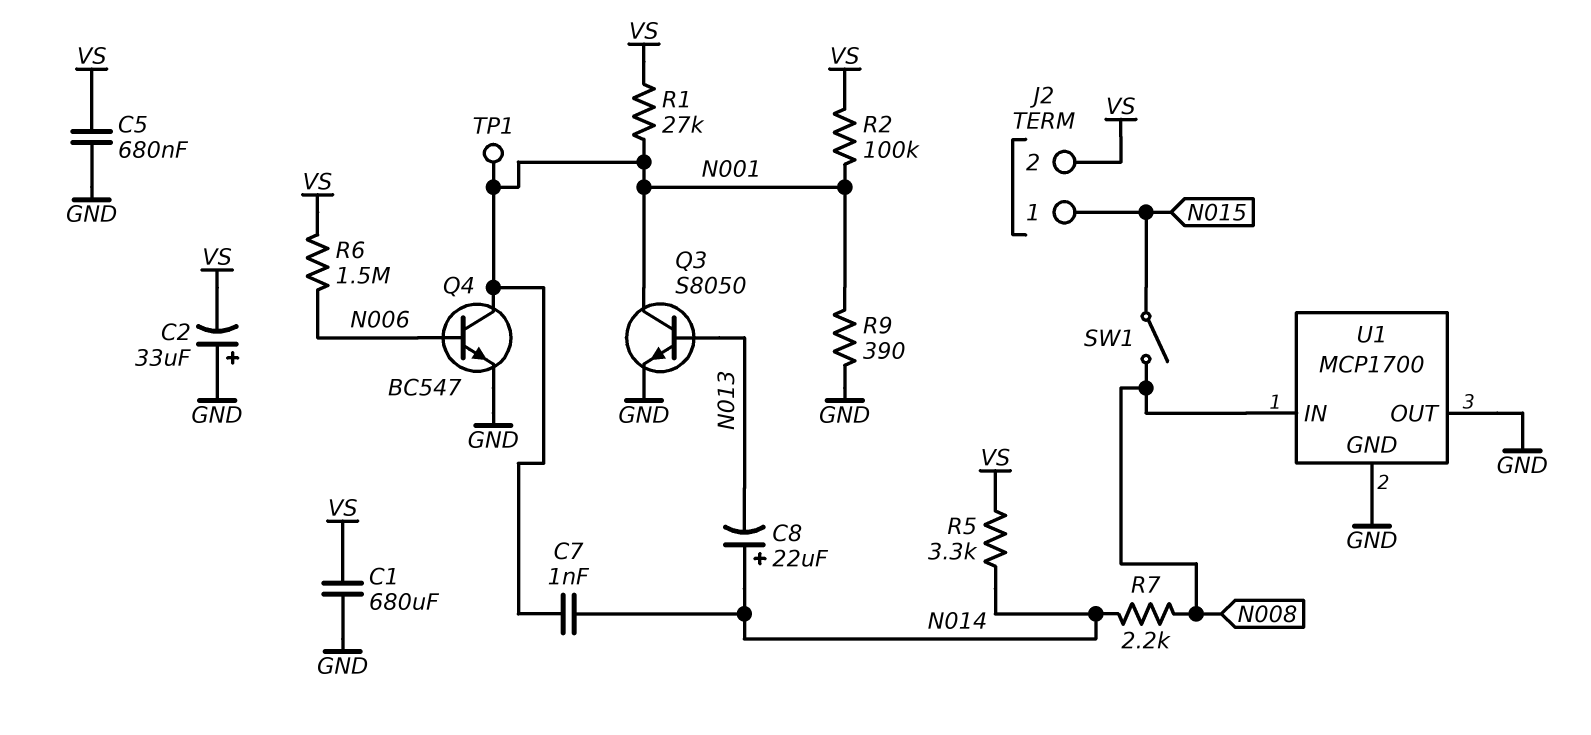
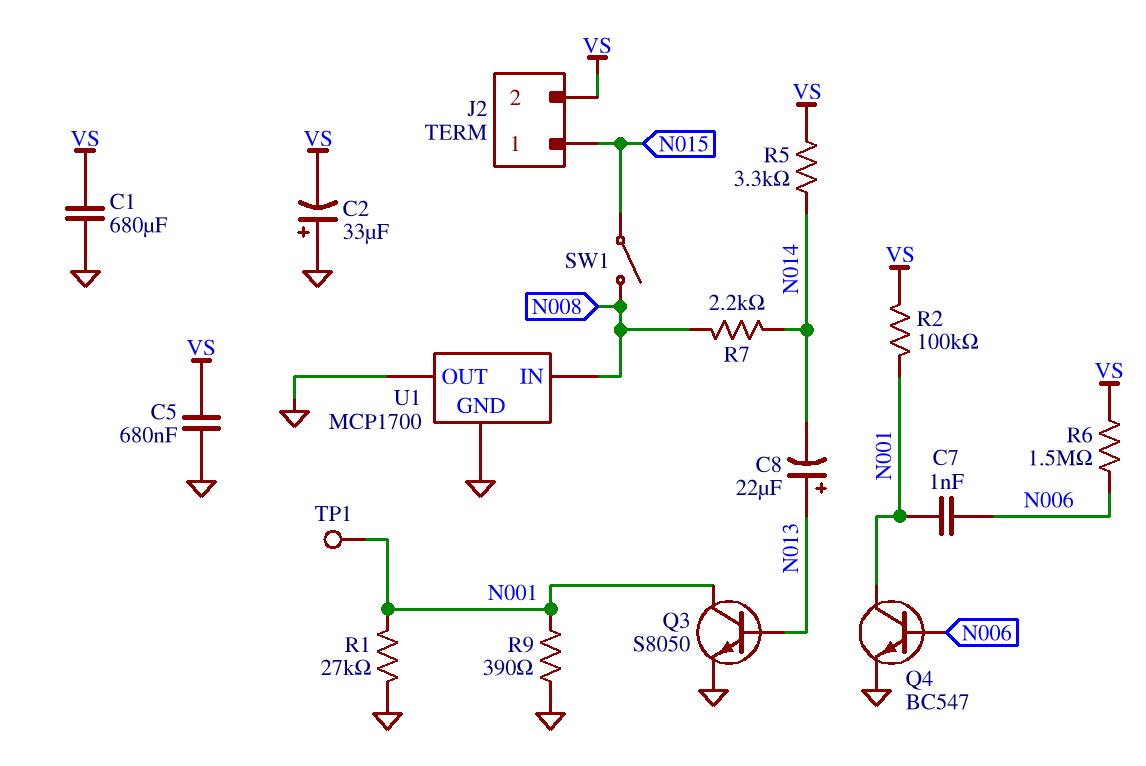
C7: 1nF (N001, N014) -> 1nF (N001, N006)
C8: 22uF (plus N014, minus N013) -> 22uF (plus N013, minus N014)
R1: 27k (N001, VS) -> 27k (GND, N001)

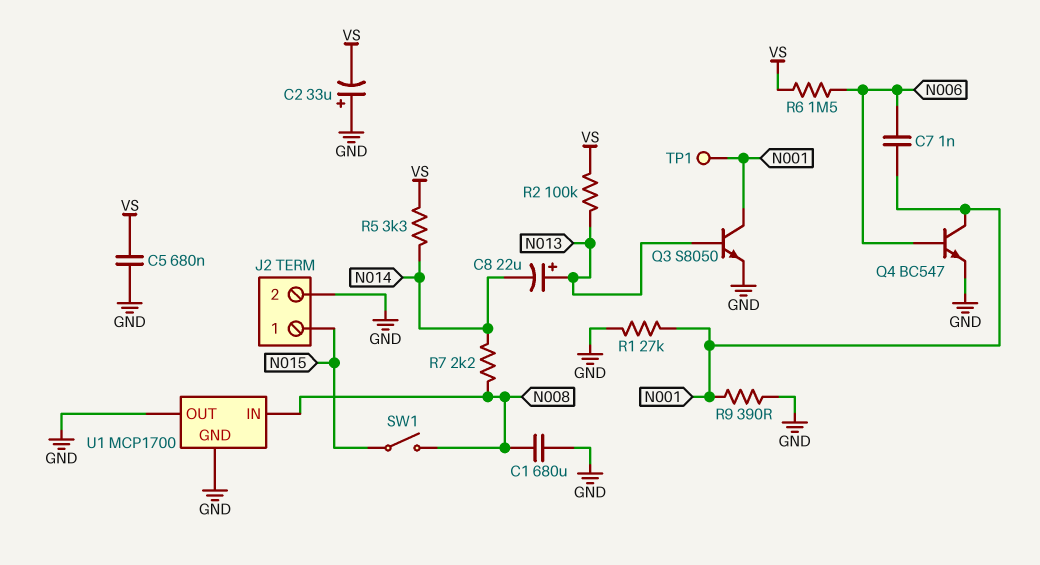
C1: 680uF (GND, VS) -> 680uF (GND, N008)
J2 pin 2: VS -> GND
R2: 100k (N001, VS) -> 100k (N013, VS)

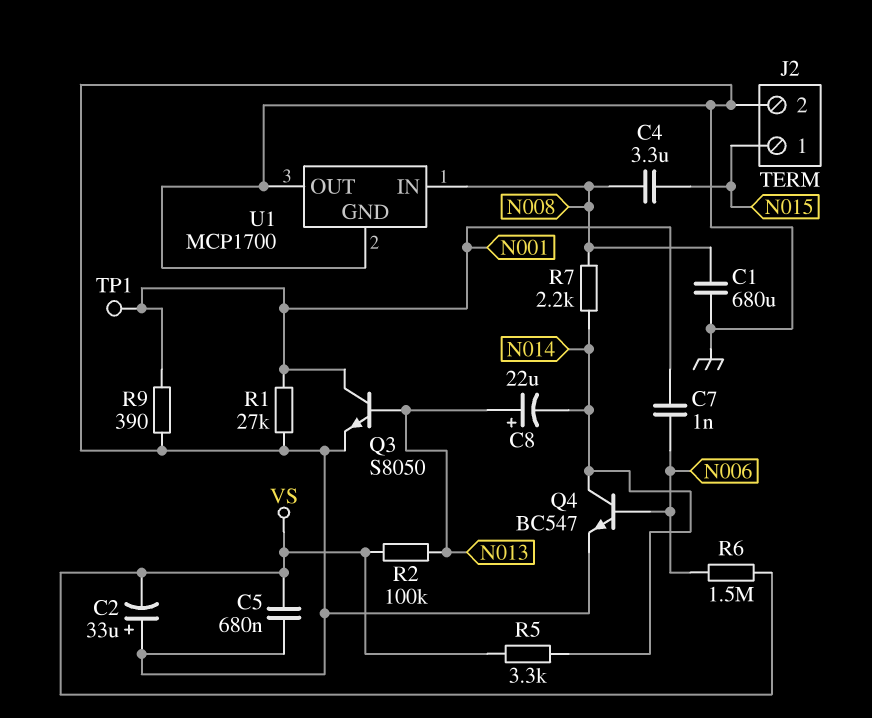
C4: none -> 3.3uF (N008, N015)
Q4: NPN BC547 (B N006, C N001, E GND) -> NPN BC547 (B N006, C N014, E GND)
SW1: switch (N008, N015) -> none

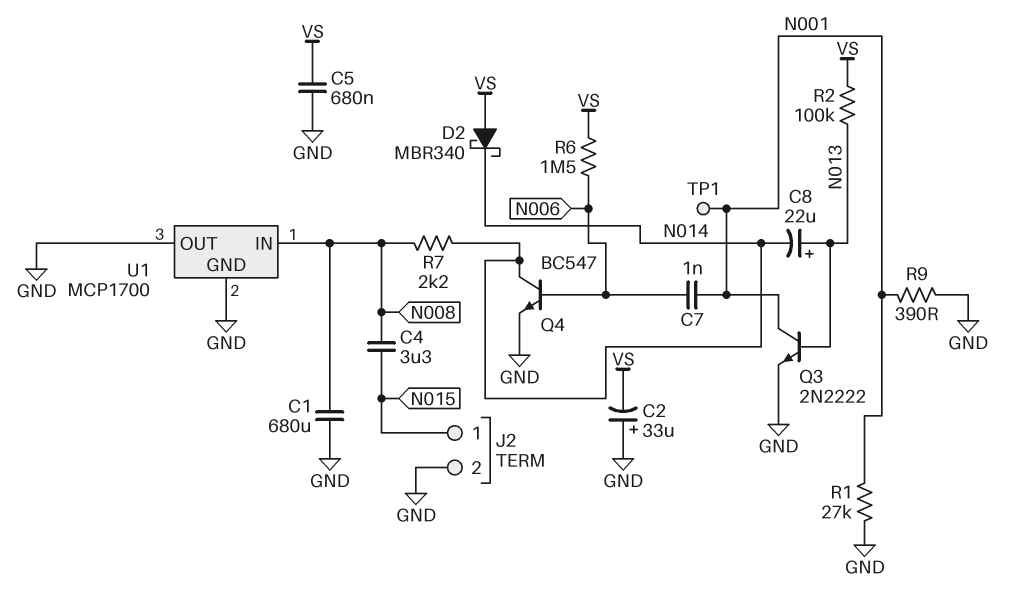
D2: none -> schottky MBR340 (A VS, K N014)
Q3: NPN S8050 (B N013, C N001, E GND) -> NPN 2N2222 (B N013, C N001, E GND)
R5: 3.3k (N014, VS) -> none

